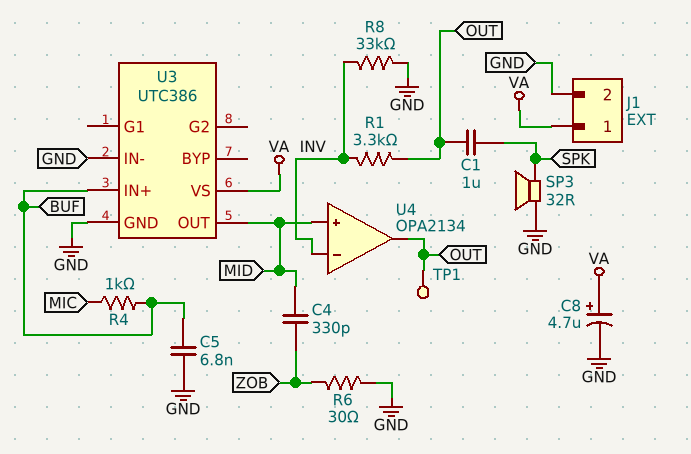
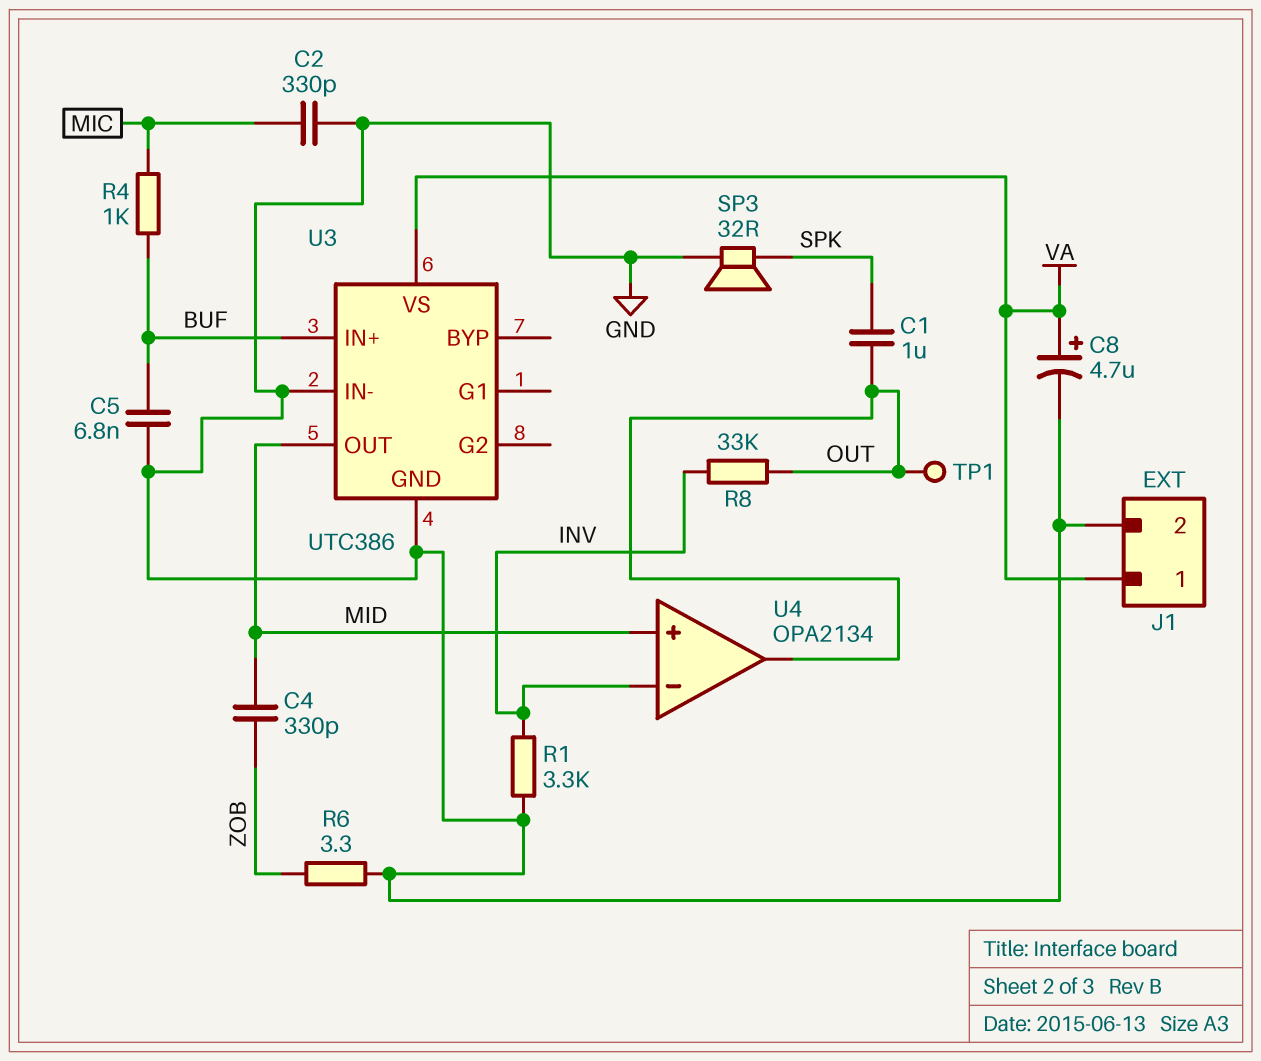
C2: none -> 330pF (GND, MIC)
R1: 3.3k (INV, OUT) -> 3.3k (GND, INV)
R6: 30 (GND, ZOB) -> 3.3 (GND, ZOB)
R8: 33k (GND, INV) -> 33k (INV, OUT)

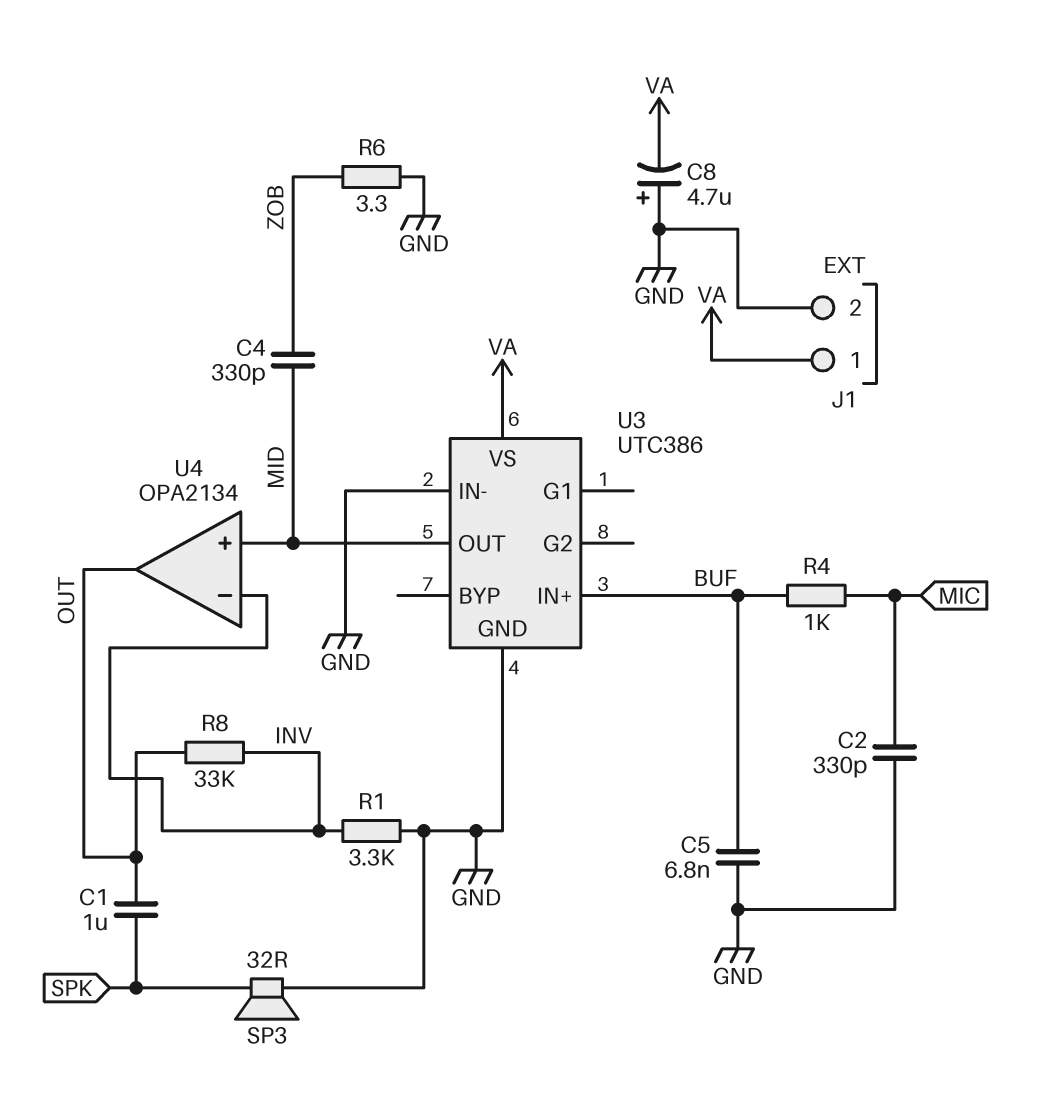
C8: 4.7uF (plus VA, minus GND) -> 4.7uF (plus GND, minus VA)
TP1: test point (OUT) -> none

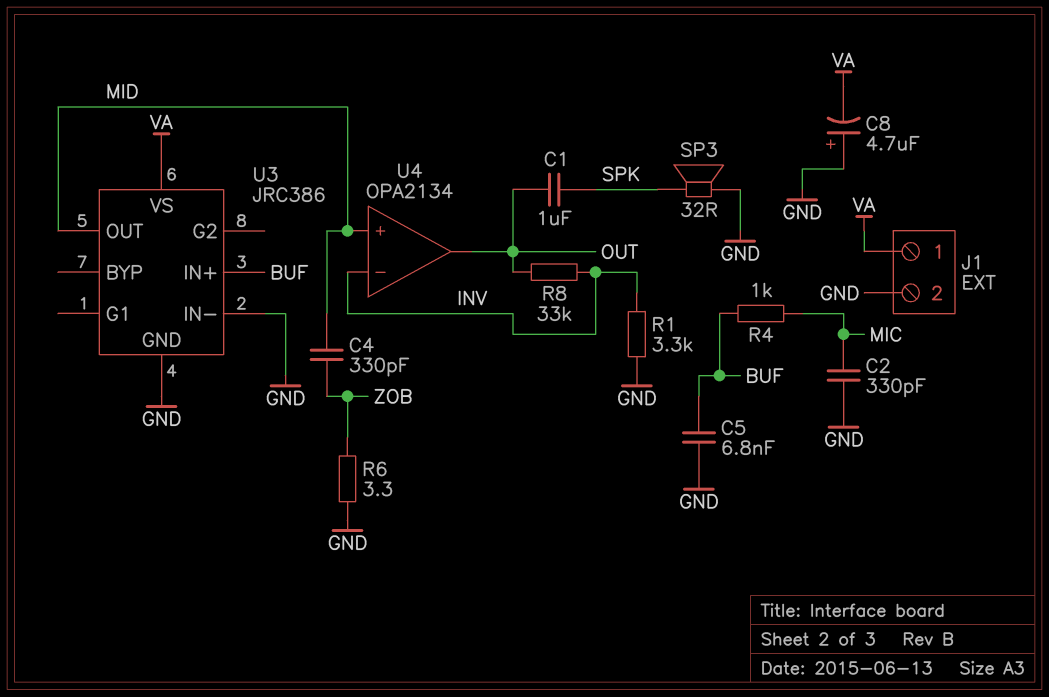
U3: UTC386 -> JRC386

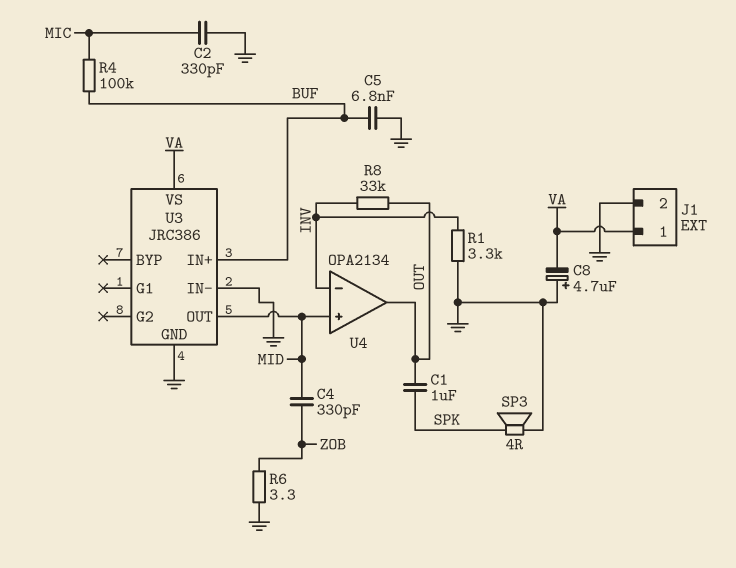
R4: 1k (BUF, MIC) -> 100k (BUF, MIC)
SP3: speaker 32R (GND, SPK) -> speaker 4R (GND, SPK)

